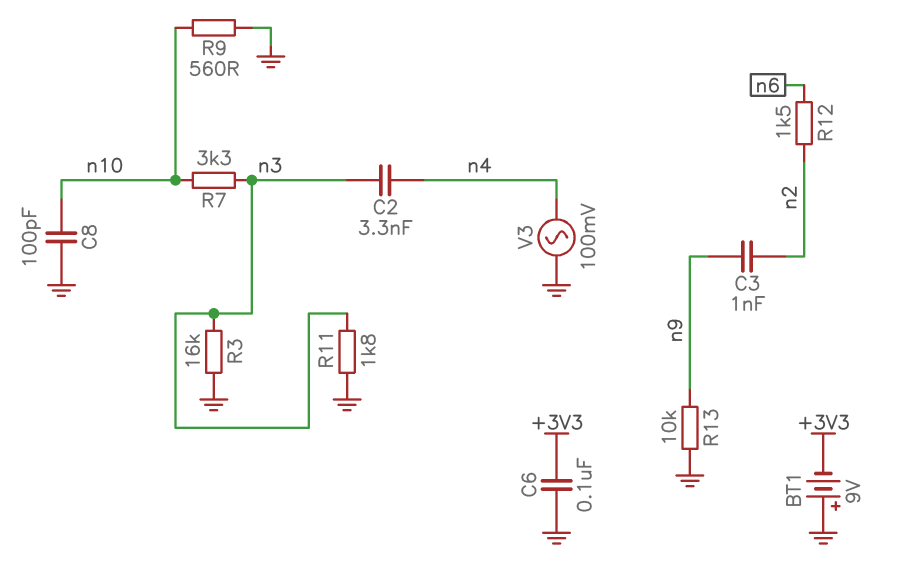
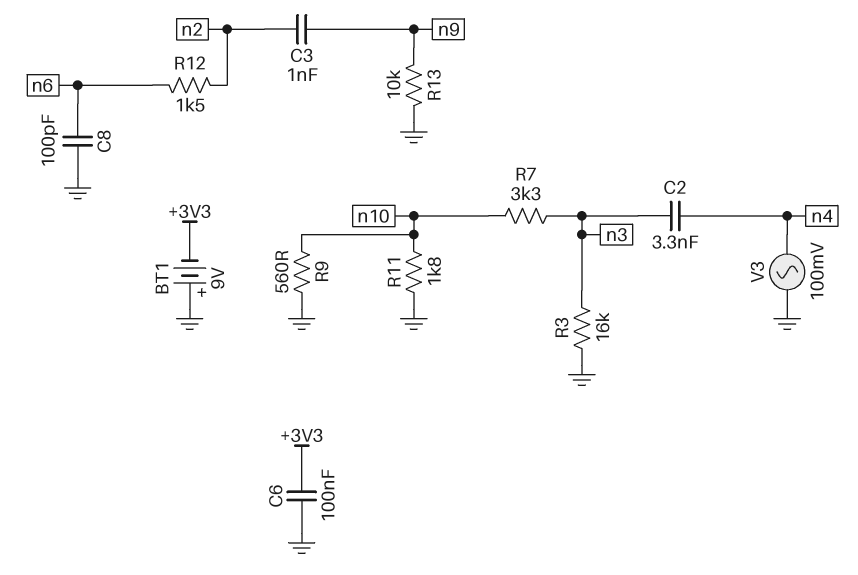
C8: 100pF (GND, n10) -> 100pF (GND, n6)
R11: 1.8k (GND, n3) -> 1.8k (GND, n10)

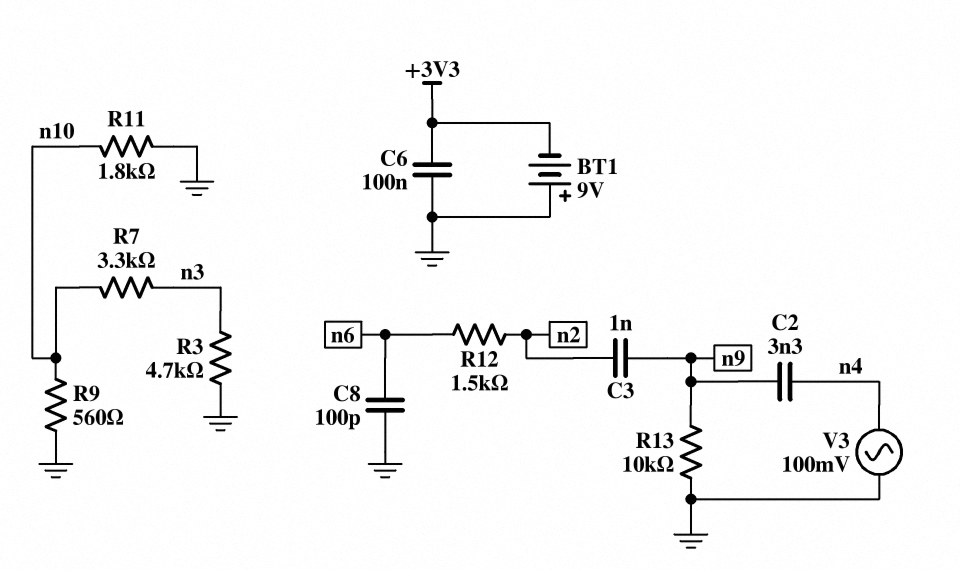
C2: 3.3nF (n3, n4) -> 3.3nF (n4, n9)
R3: 16k (GND, n3) -> 4.7k (GND, n3)

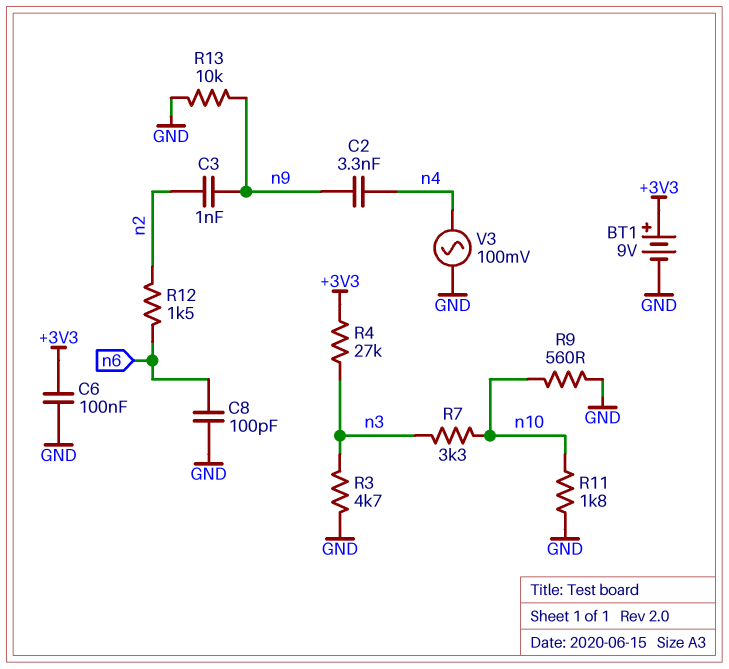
BT1: 9V (plus GND, minus +3V3) -> 9V (plus +3V3, minus GND)
R4: none -> 27k (+3V3, n3)

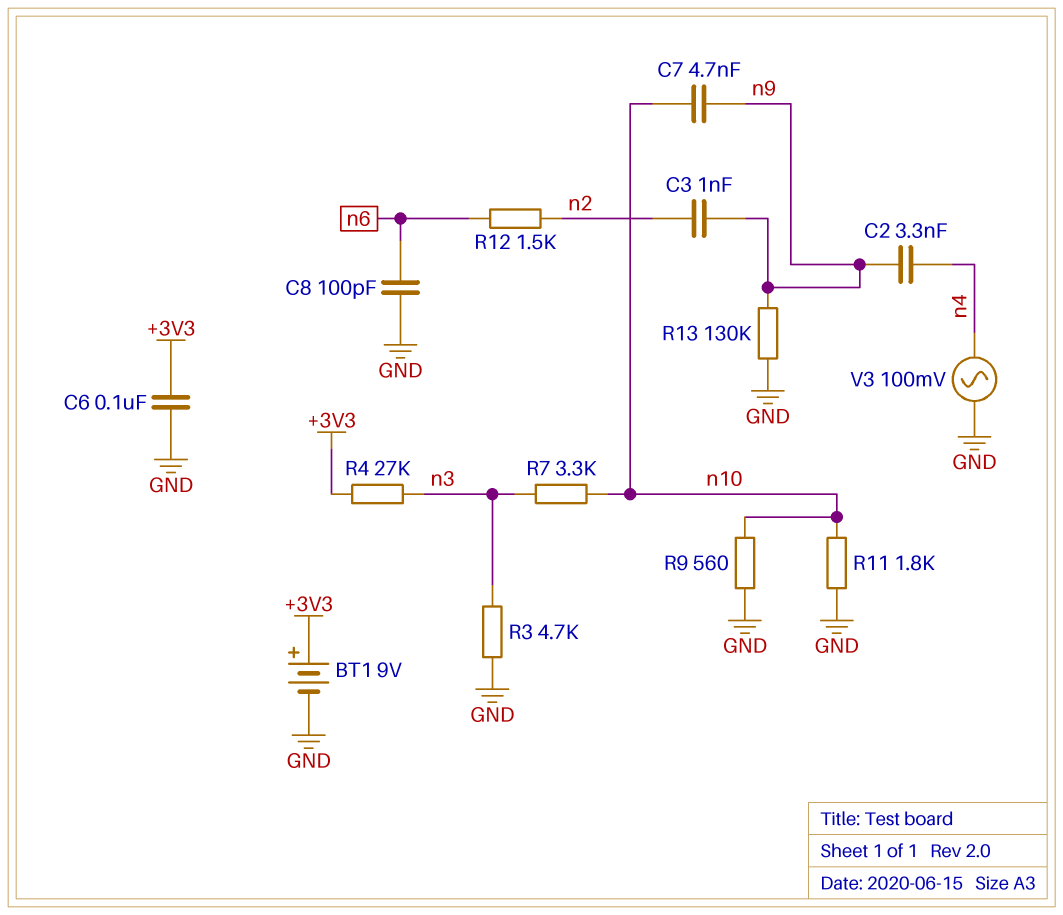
C7: none -> 4.7nF (n9, n10)
R13: 10k (GND, n9) -> 130k (GND, n9)

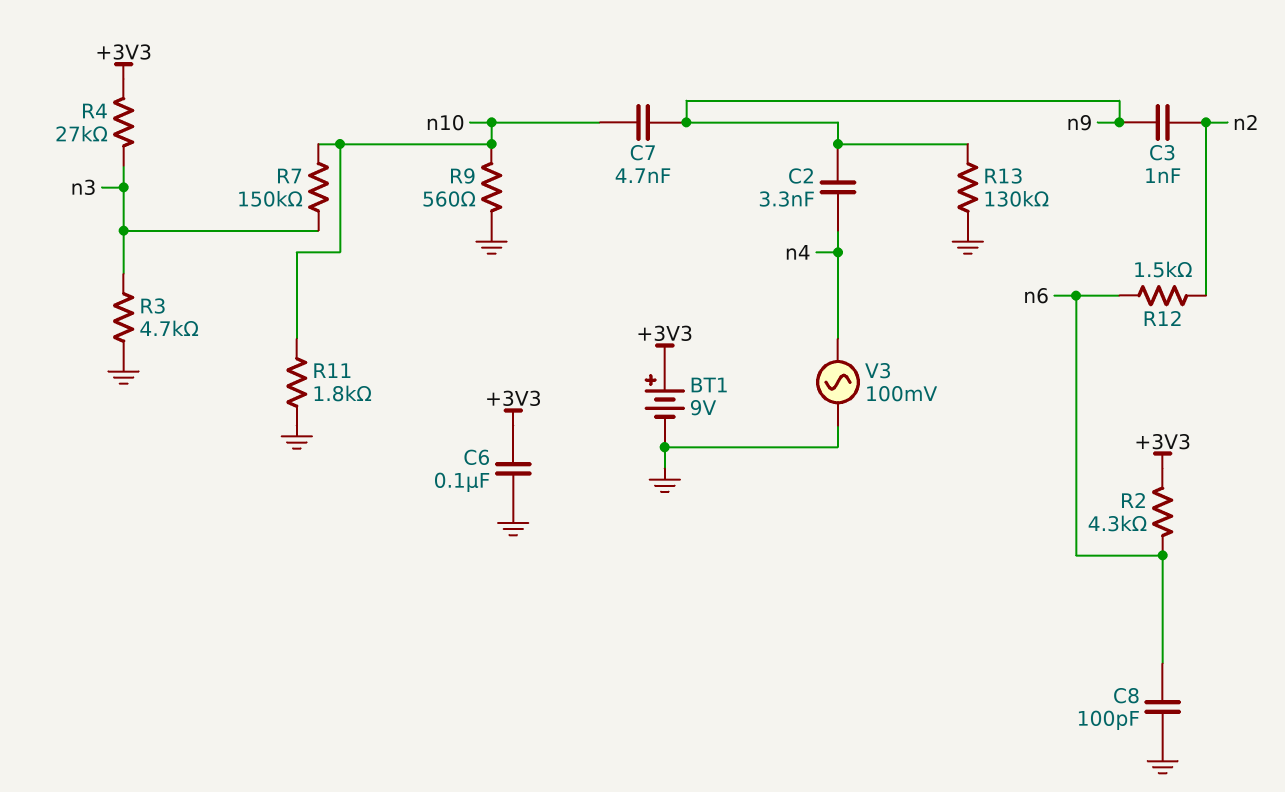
R2: none -> 4.3k (+3V3, n6)
R7: 3.3k (n3, n10) -> 150k (n3, n10)

